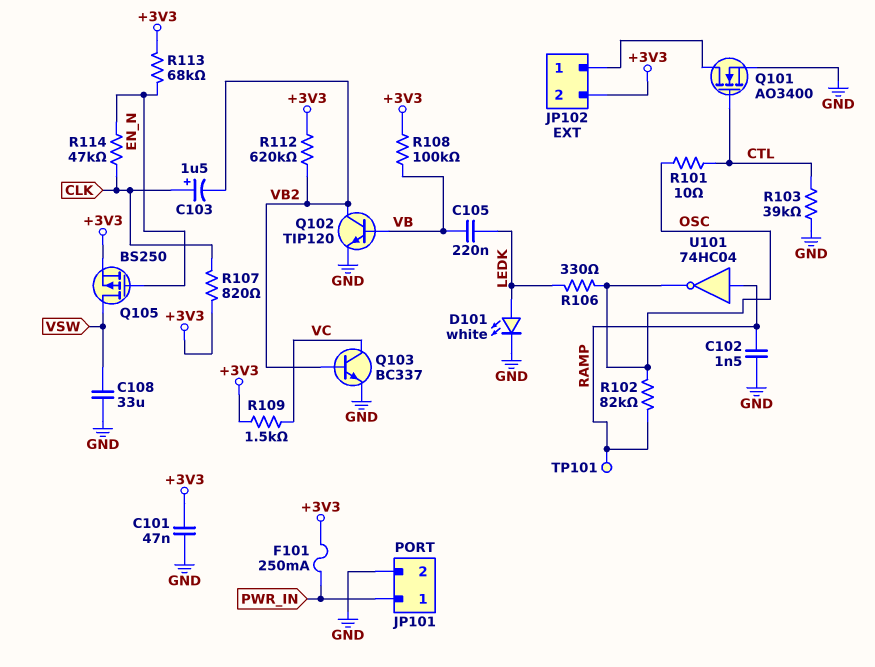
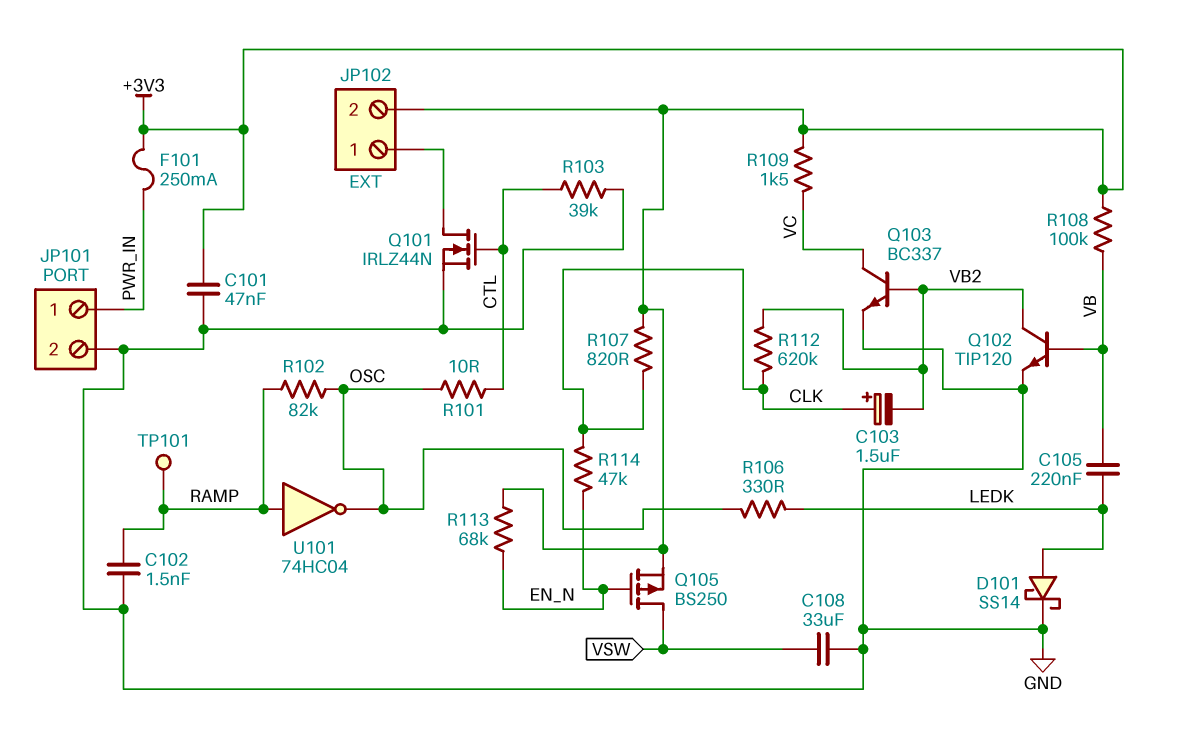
D101: LED white (A LEDK, K GND) -> schottky SS14 (A LEDK, K GND)
Q101: NMOS AO3400 (G CTL, D JP102/1, S GND) -> NMOS IRLZ44N (G CTL, D JP102/1, S GND)
R112: 620k (+3V3, VB2) -> 620k (CLK, VB2)

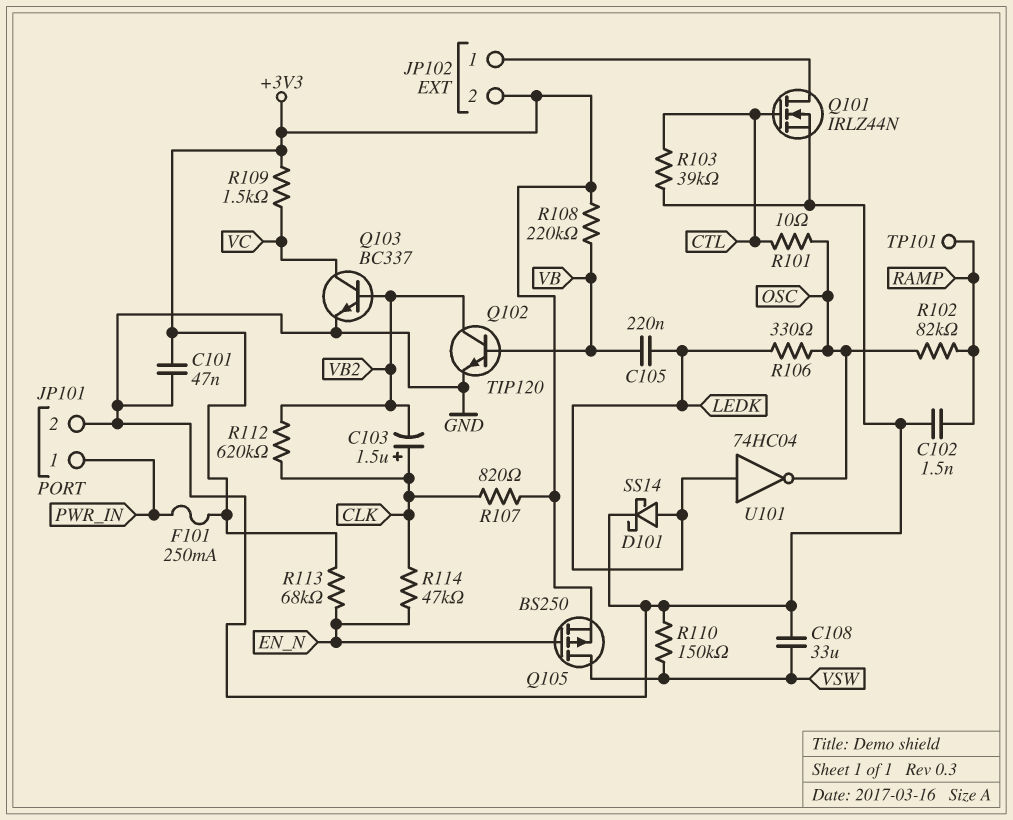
R108: 100k (+3V3, VB) -> 220k (+3V3, VB)
R110: none -> 150k (GND, VSW)
U101: NOT 74HC04 (in RAMP, out OSC) -> NOT 74HC04 (in LEDK, out OSC)

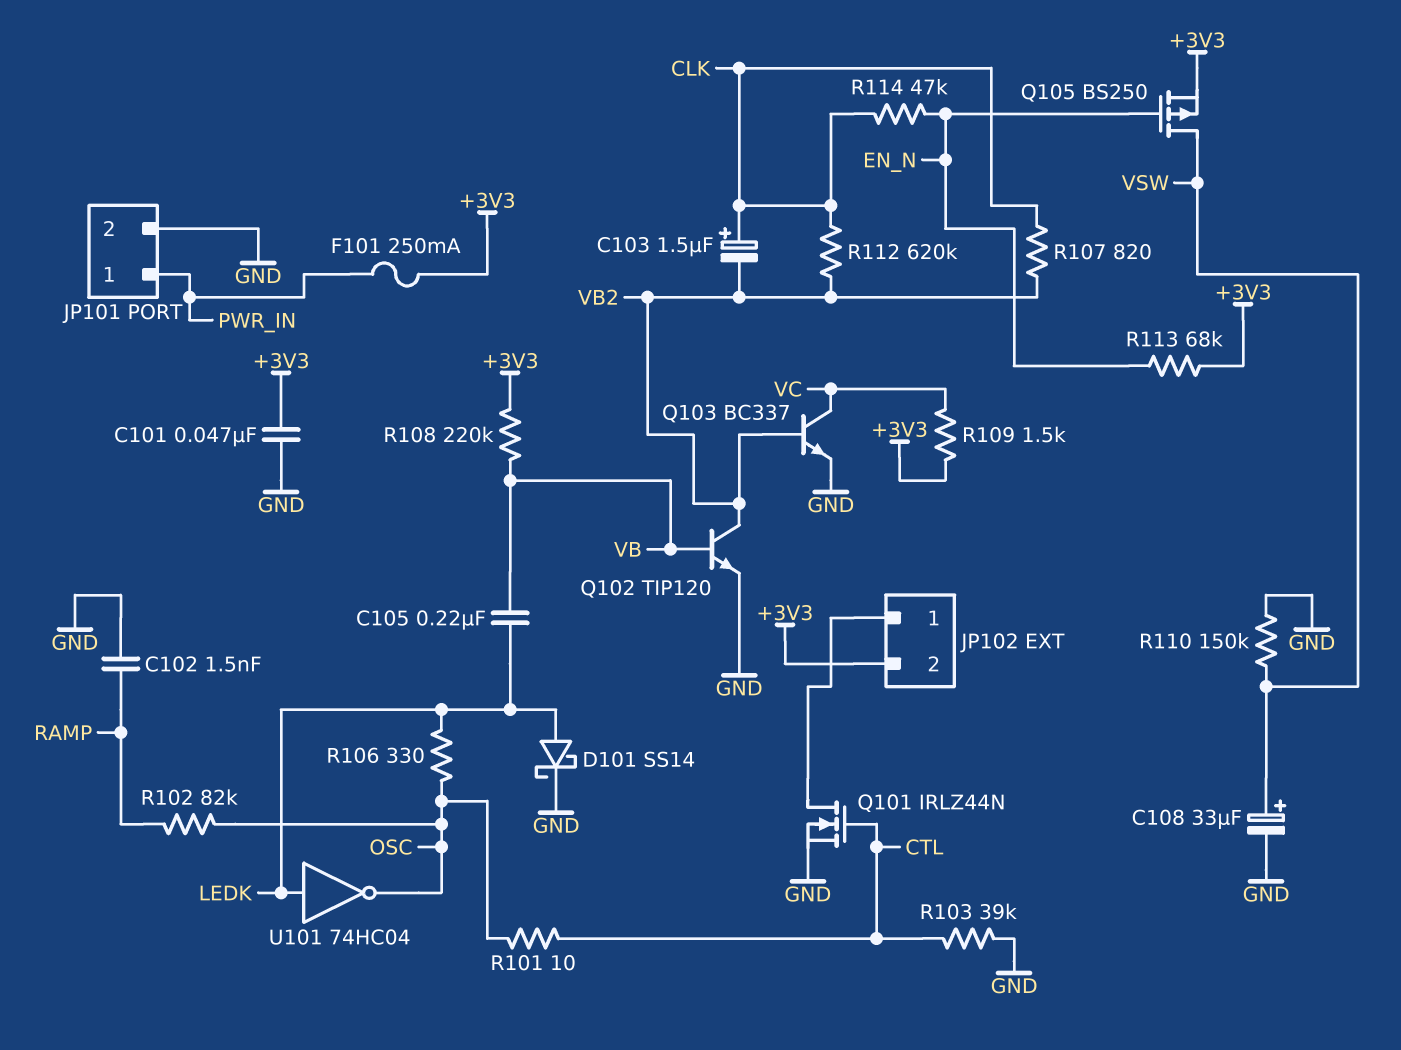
C108: 33uF (GND, VSW) -> 33uF (plus VSW, minus GND)
R107: 820 (+3V3, CLK) -> 820 (CLK, VB2)
TP101: test point (RAMP) -> none

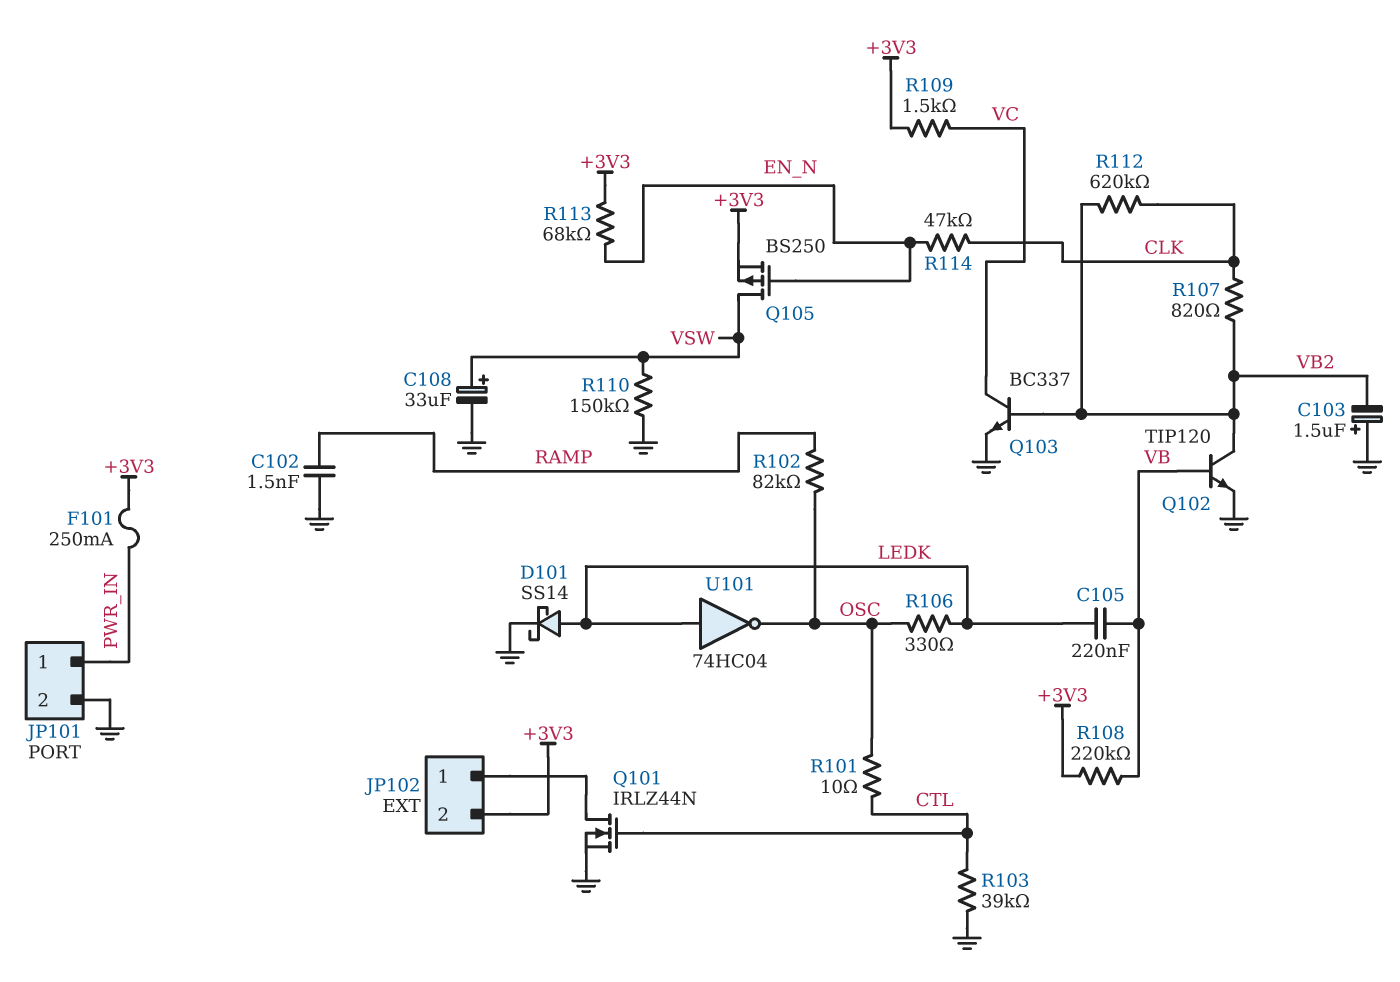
C101: 47nF (+3V3, GND) -> none
C103: 1.5uF (plus CLK, minus VB2) -> 1.5uF (plus GND, minus VB2)

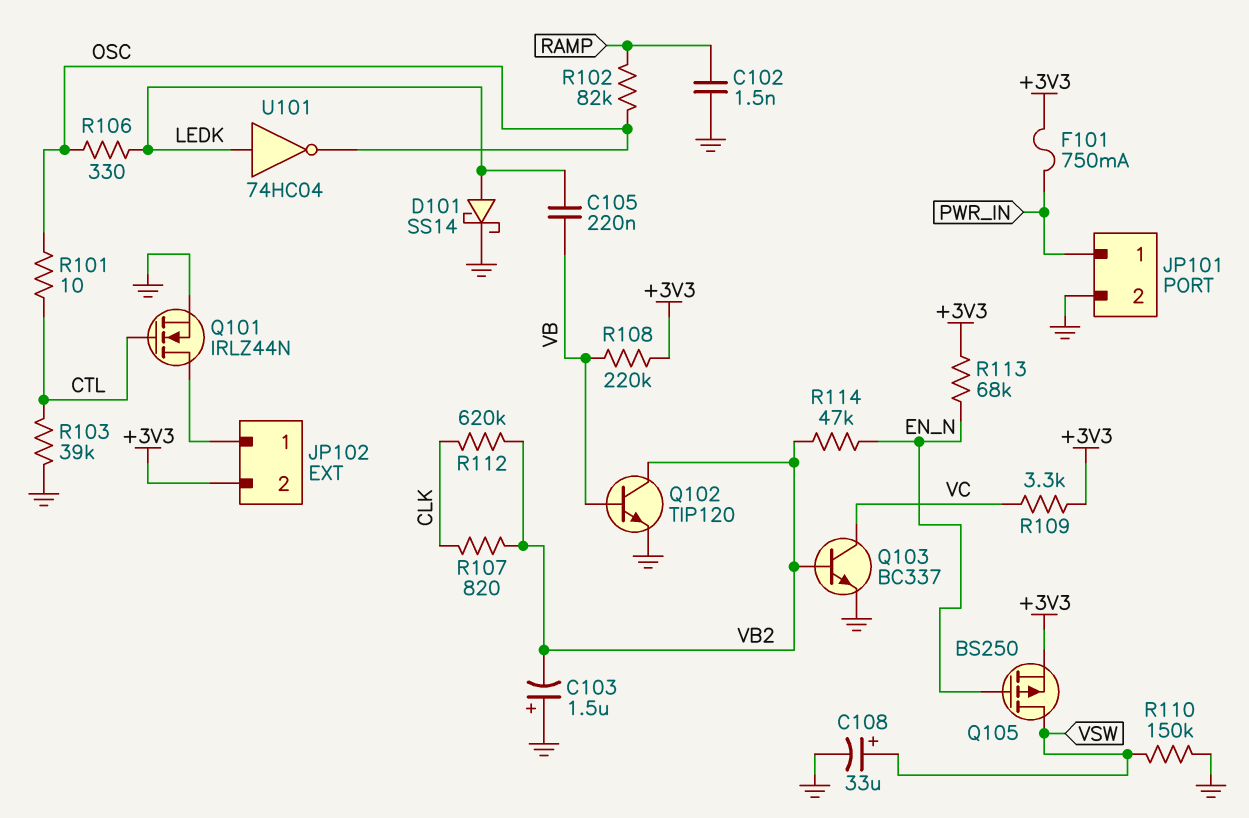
F101: 250mA (+3V3, PWR_IN) -> 750mA (+3V3, PWR_IN)
R109: 1.5k (+3V3, VC) -> 3.3k (+3V3, VC)
R114: 47k (CLK, EN_N) -> 47k (EN_N, VB2)

